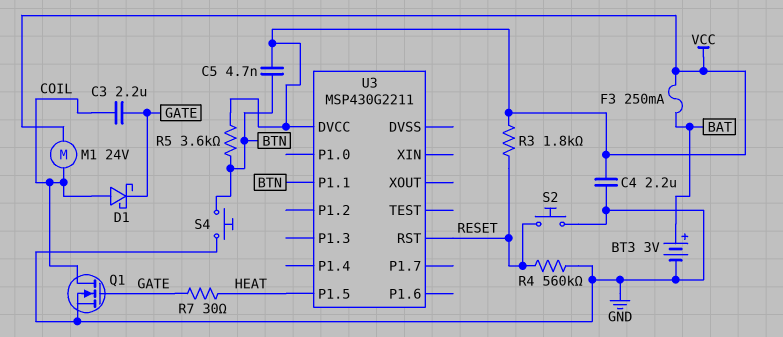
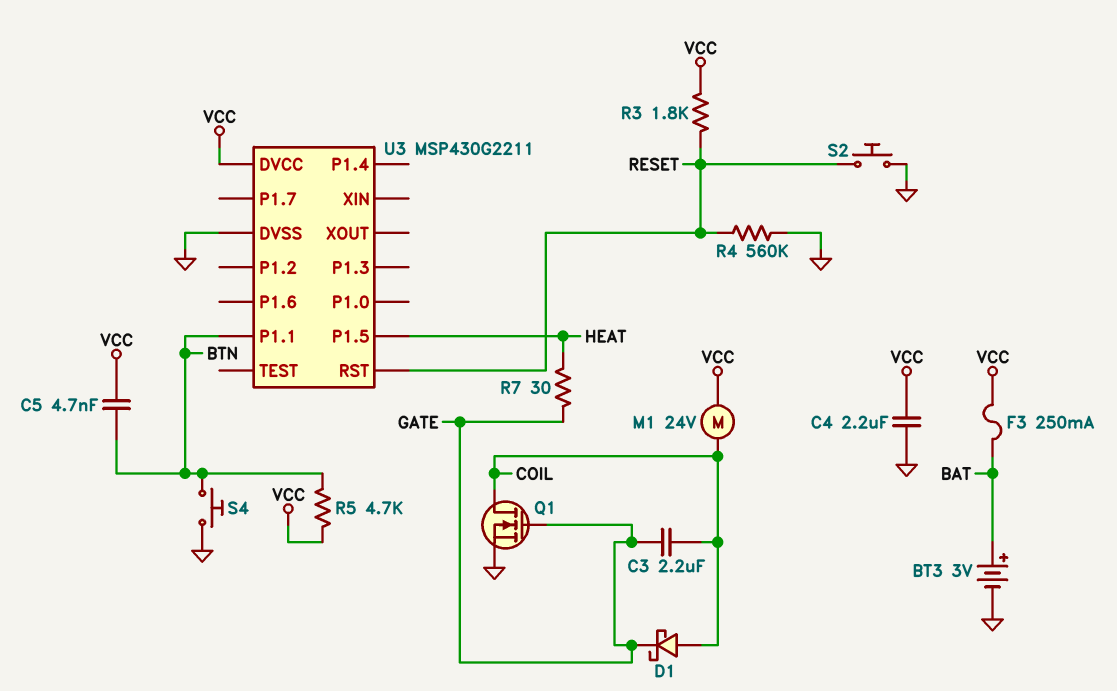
R5: 3.6k (BTN, VCC) -> 4.7k (BTN, VCC)
U3 pin DVSS: none -> GND

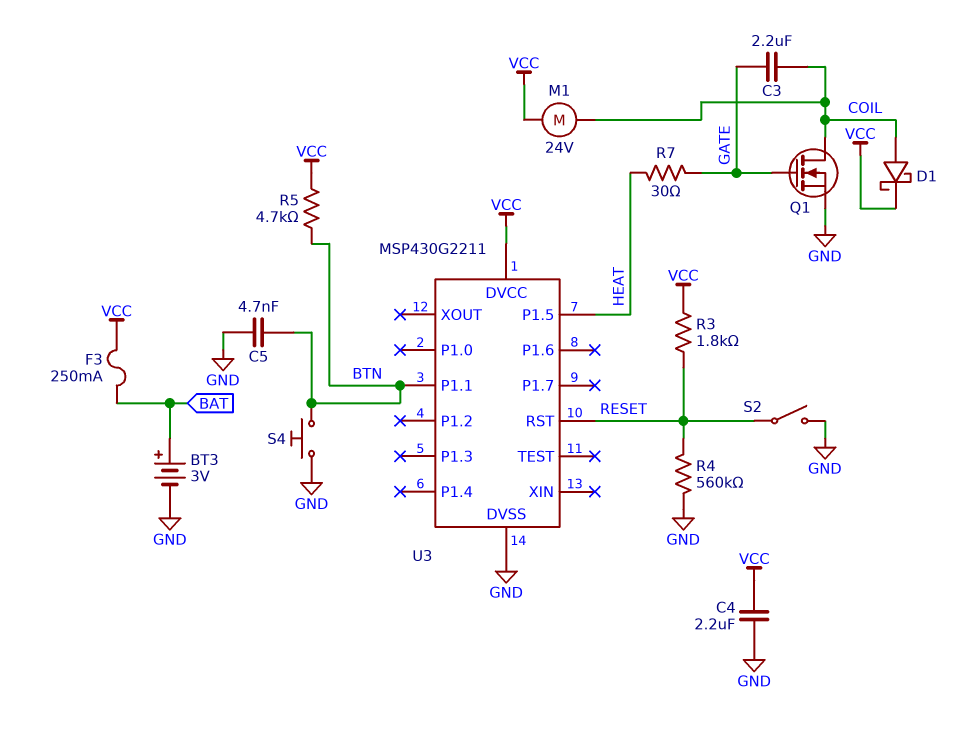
C5: 4.7nF (BTN, VCC) -> 4.7nF (BTN, GND)
D1: schottky (A COIL, K GATE) -> schottky (A COIL, K VCC)
S2: button (GND, RESET) -> switch (GND, RESET)

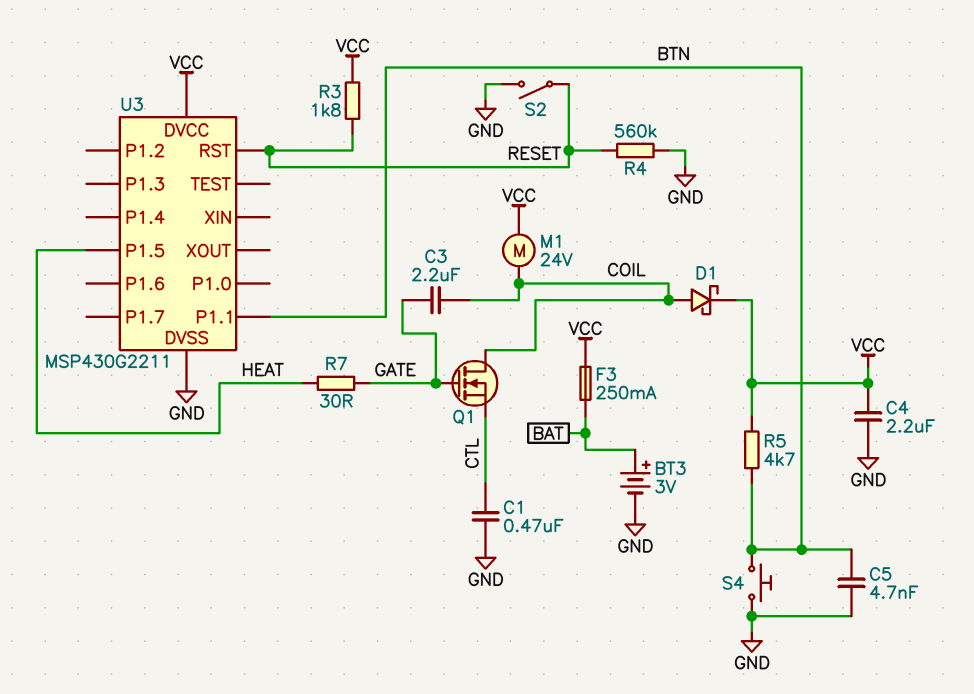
C1: none -> 470nF (CTL, GND)
Q1: NMOS (G GATE, D COIL, S GND) -> NMOS (G GATE, D COIL, S CTL)

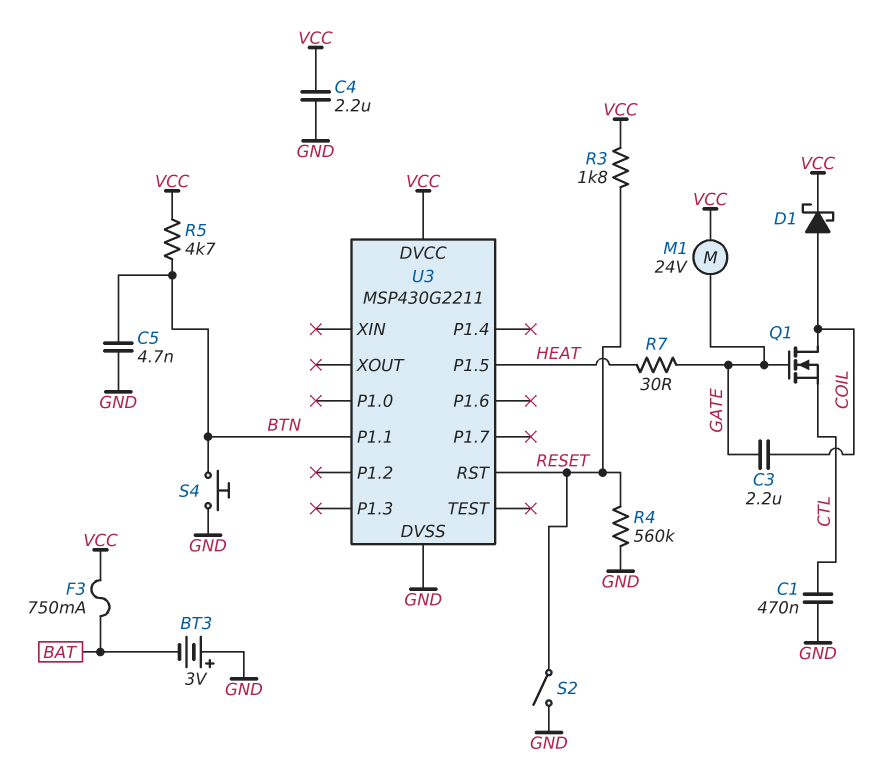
BT3: 3V (plus BAT, minus GND) -> 3V (plus GND, minus BAT)
F3: 250mA (BAT, VCC) -> 750mA (BAT, VCC)
M1: motor 24V (COIL, VCC) -> motor 24V (GATE, VCC)

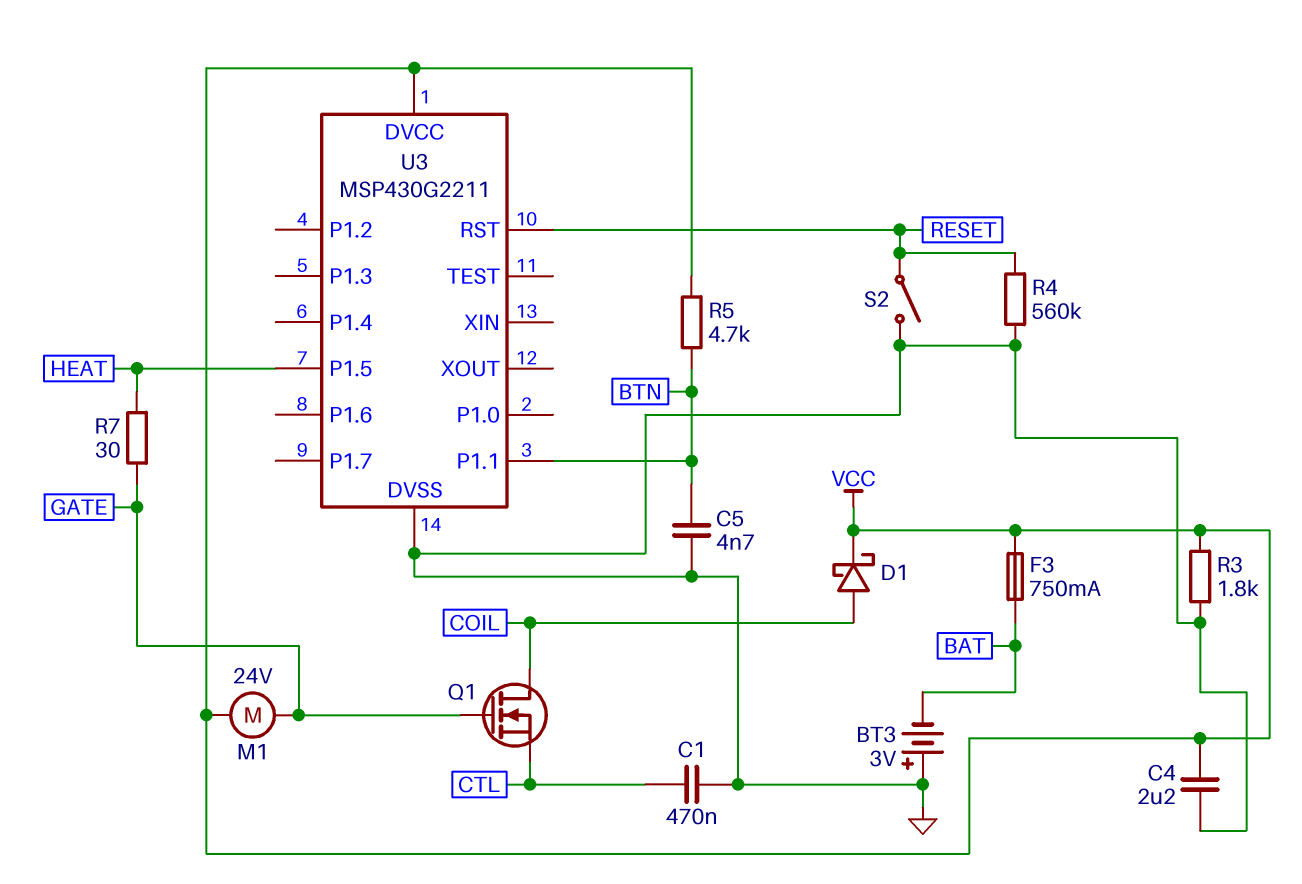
C3: 2.2uF (COIL, GATE) -> none
R3: 1.8k (RESET, VCC) -> 1.8k (GND, VCC)
S4: button (BTN, GND) -> none

